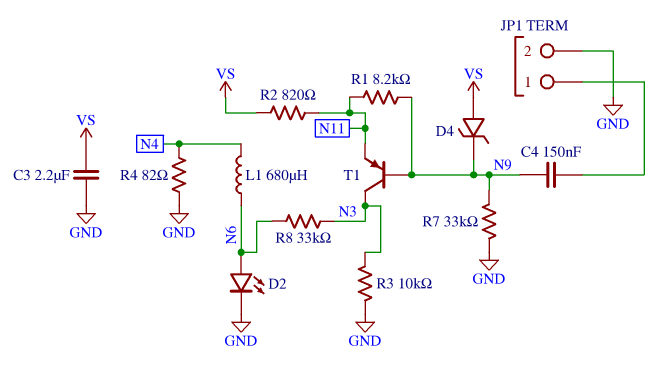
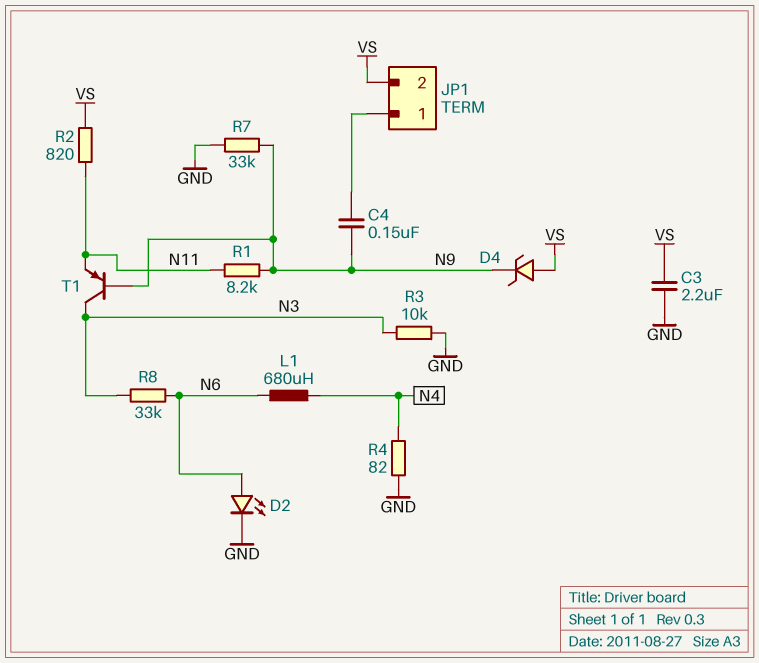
JP1 pin 2: GND -> VS

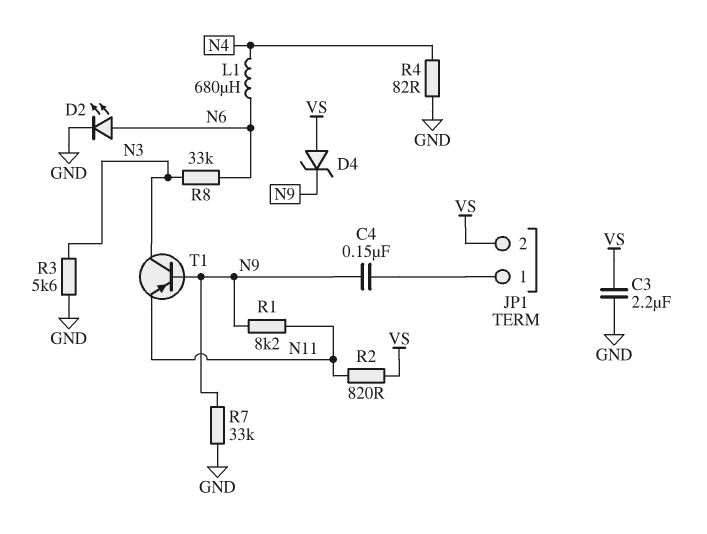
R3: 10k (GND, N3) -> 5.6k (GND, N3)

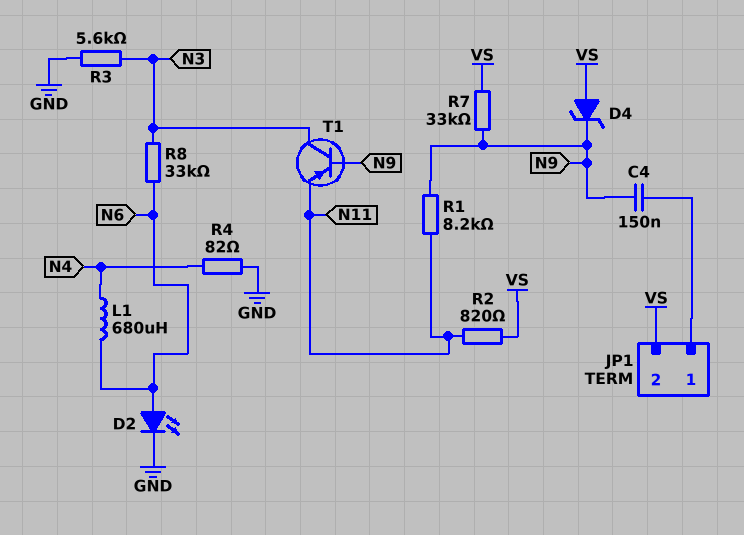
C3: 2.2uF (GND, VS) -> none
R7: 33k (GND, N9) -> 33k (N9, VS)

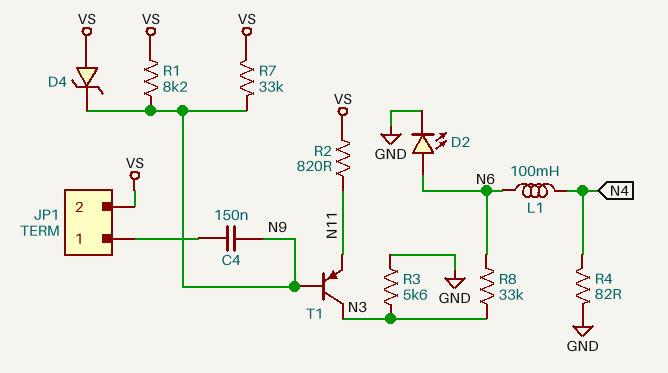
L1: 680uH (N4, N6) -> 100mH (N4, N6)
R1: 8.2k (N9, N11) -> 8.2k (N9, VS)

